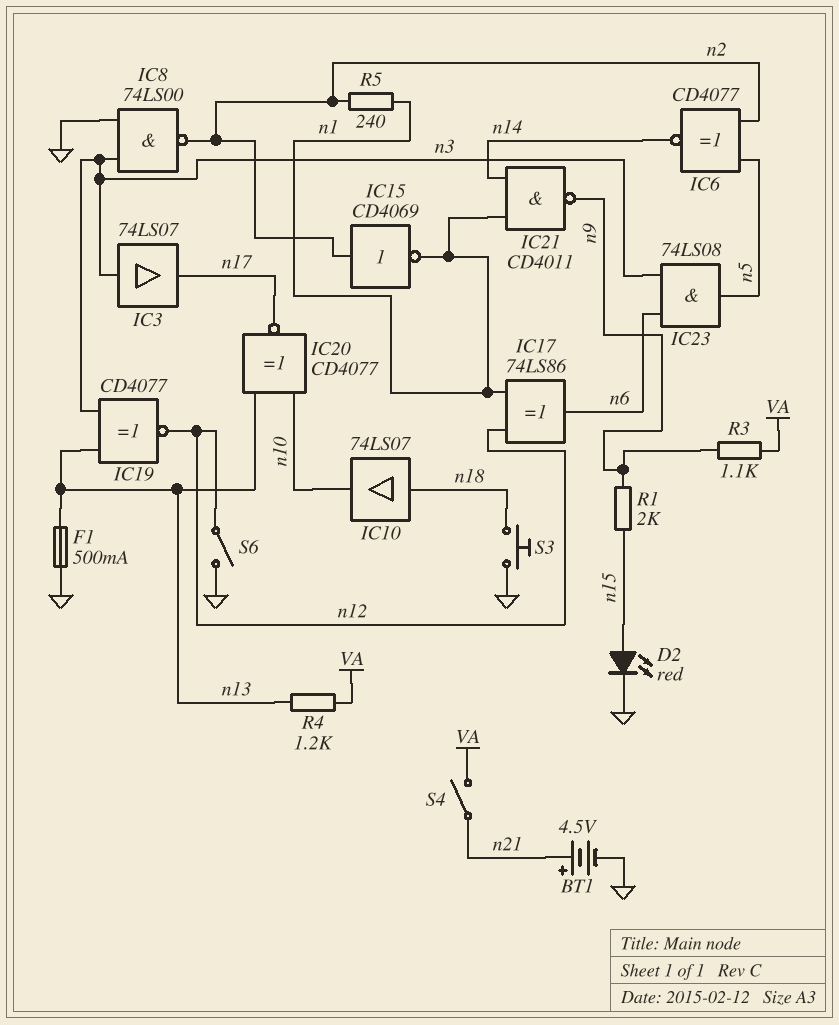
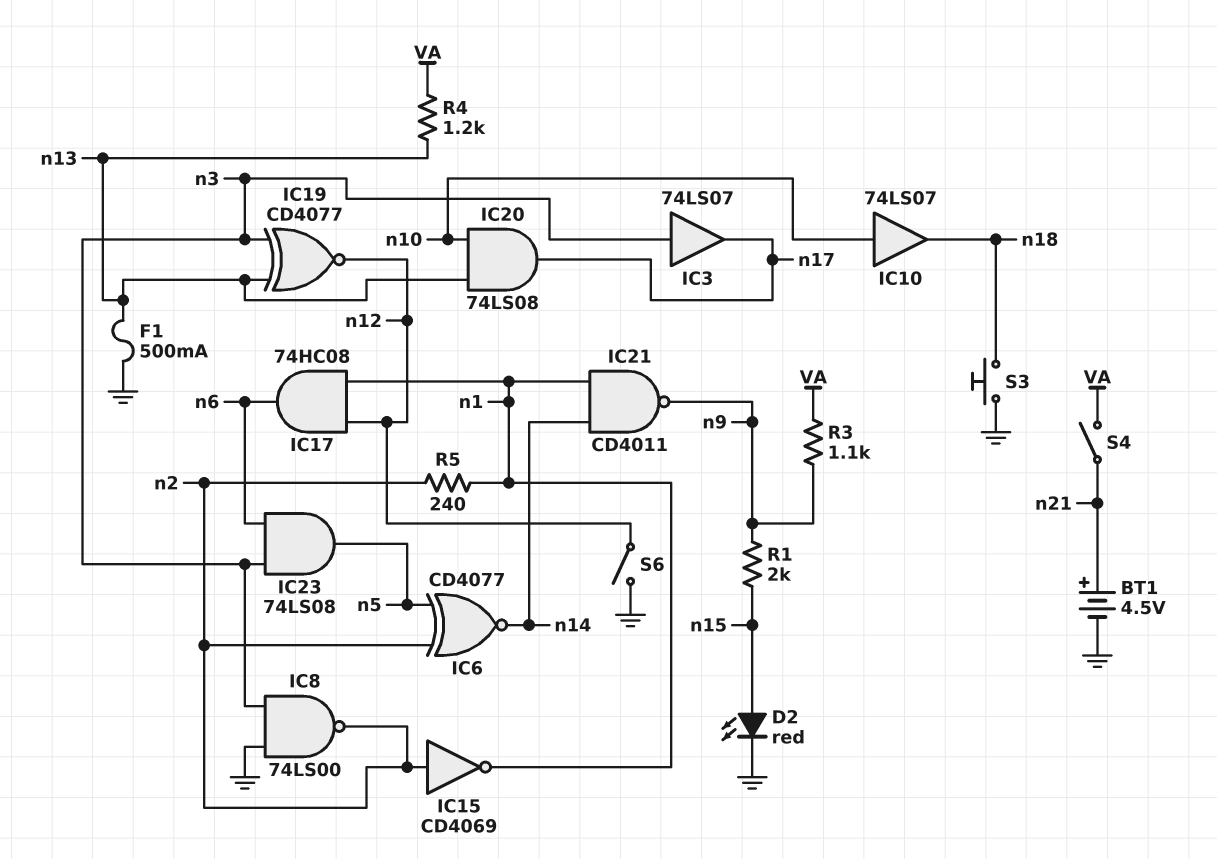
IC10: buffer 74LS07 (in n18, out n10) -> buffer 74LS07 (in n10, out n18)
IC17: XOR 74LS86 (in n1, in n12, out n6) -> AND 74HC08 (in n1, in n12, out n6)
IC20: XNOR CD4077 (in n10, in n13, out n17) -> AND 74LS08 (in n10, in n13, out n17)

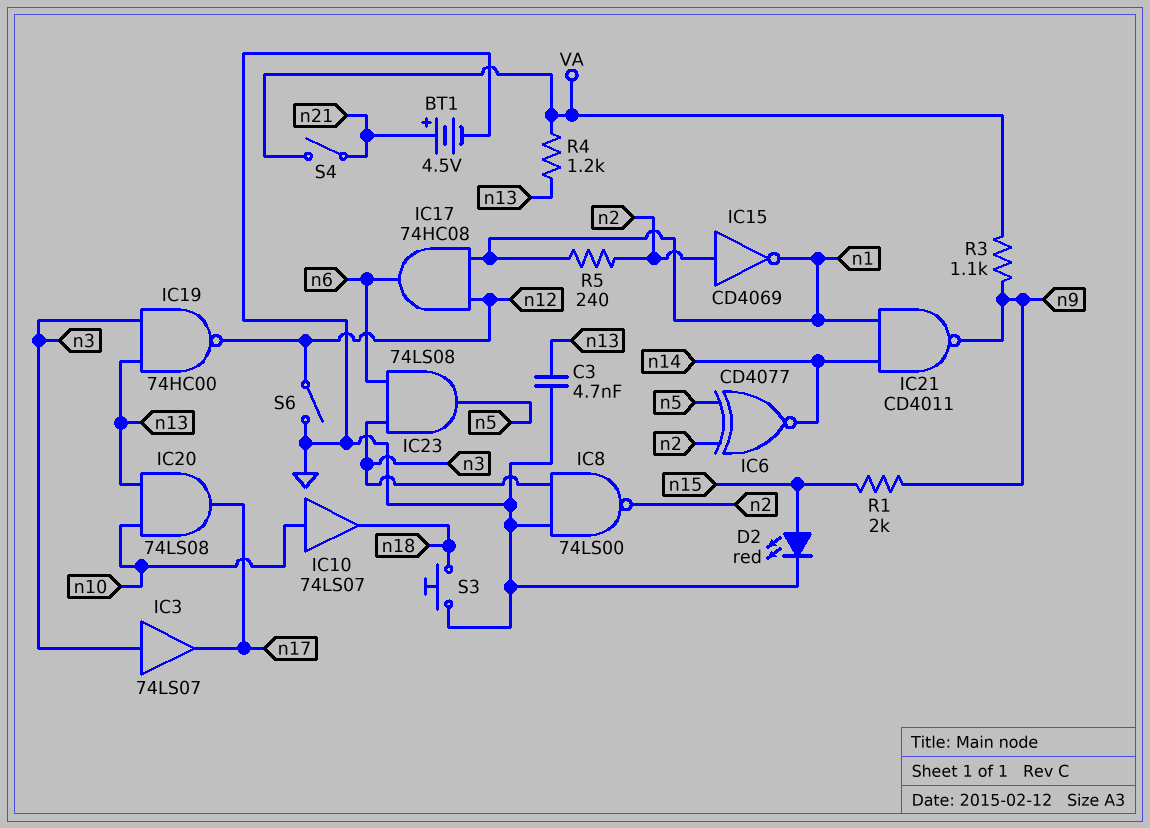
C3: none -> 4.7nF (GND, n13)
F1: 500mA (GND, n13) -> none
IC19: XNOR CD4077 (in n3, in n13, out n12) -> NAND 74HC00 (in n3, in n13, out n12)

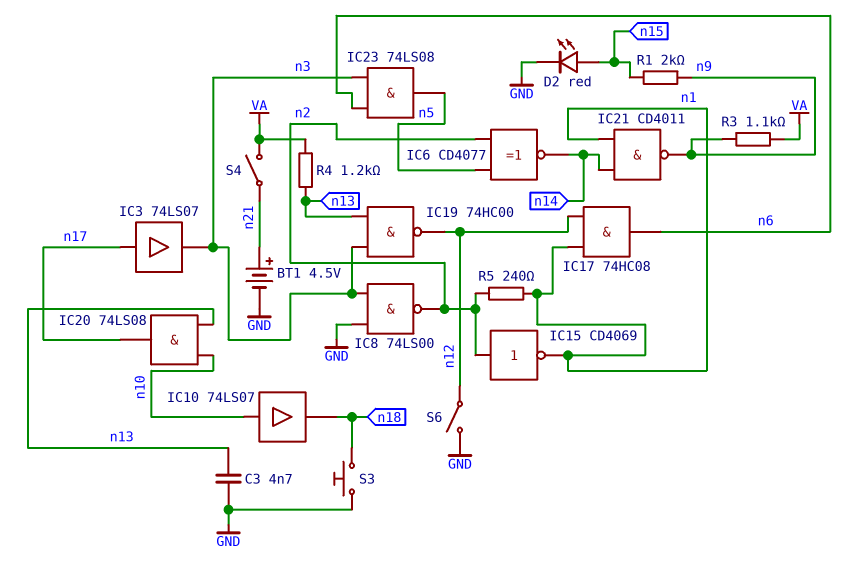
IC3: buffer 74LS07 (in n3, out n17) -> buffer 74LS07 (in n17, out n3)

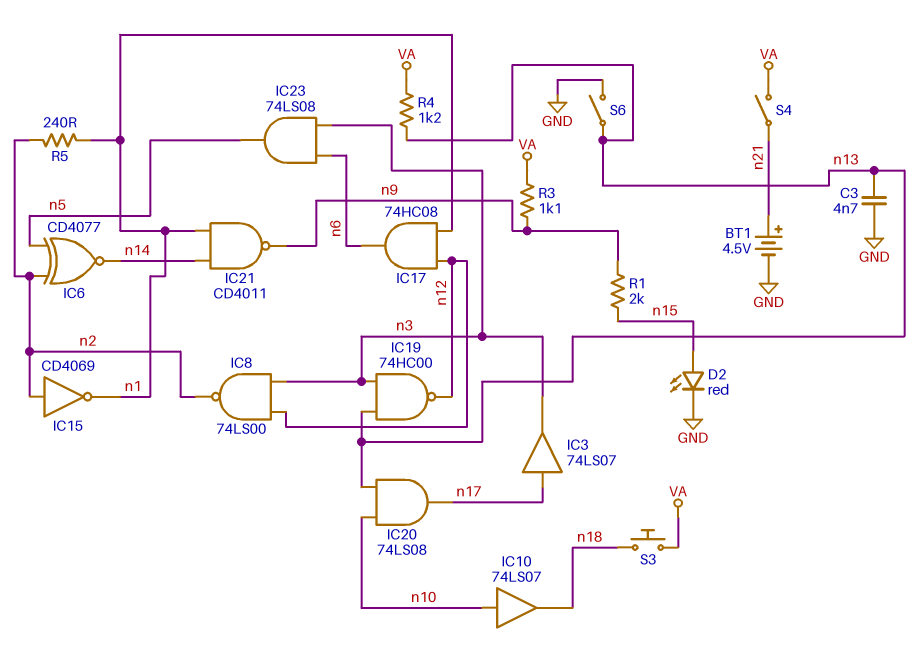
IC8: NAND 74LS00 (in GND, in n3, out n2) -> NAND 74LS00 (in n3, in n12, out n2)
S3: button (GND, n18) -> button (VA, n18)
S6: switch (GND, n12) -> switch (GND, n13)

